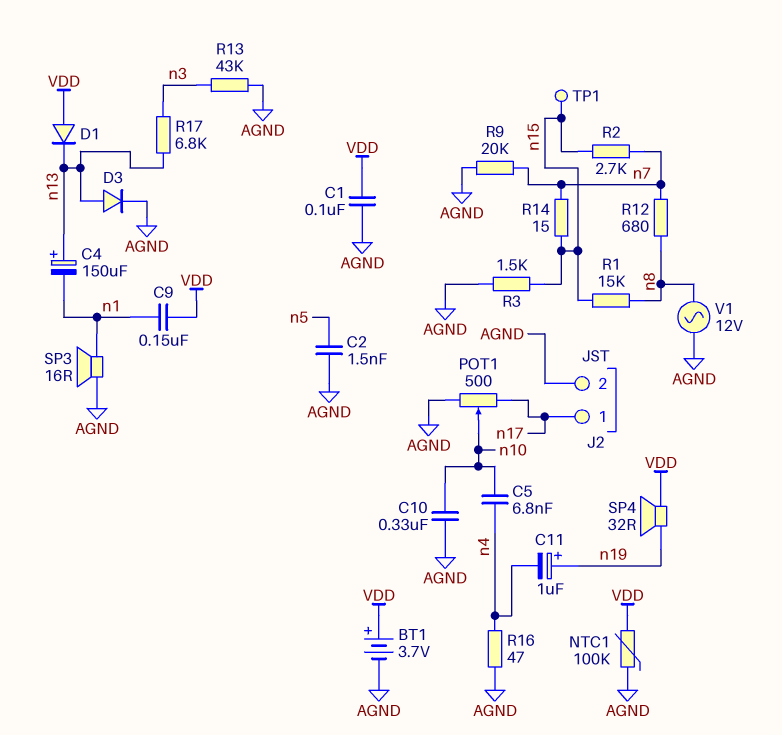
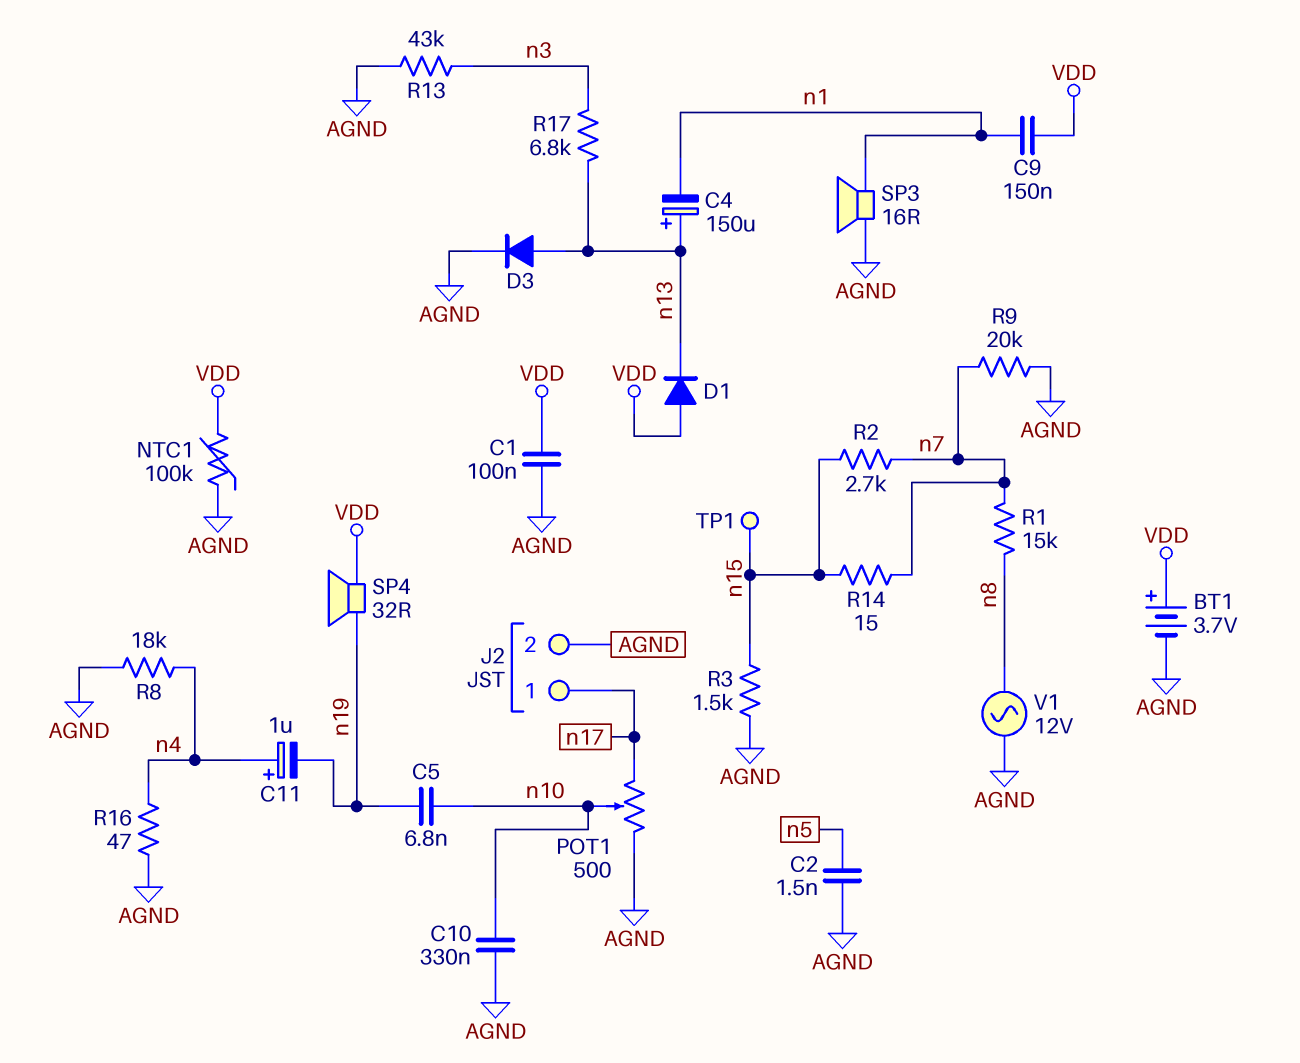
C5: 6.8nF (n4, n10) -> 6.8nF (n10, n19)
C11: 1uF (plus n19, minus n4) -> 1uF (plus n4, minus n19)
R1: 15k (n8, n15) -> 15k (n7, n8)
R8: none -> 18k (AGND, n4)
R12: 680 (n7, n8) -> none

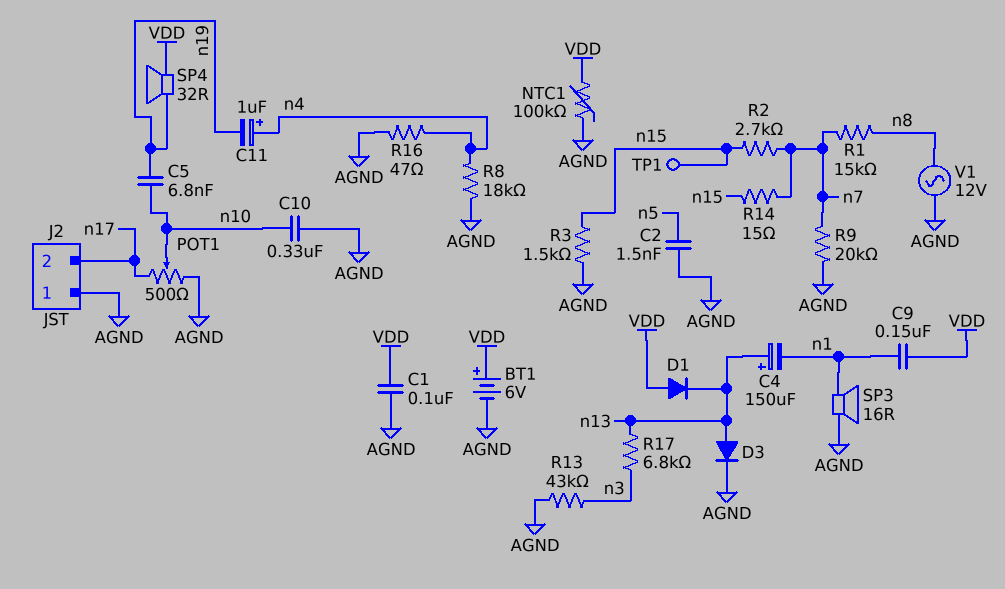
BT1: 3.7V (plus VDD, minus AGND) -> 6V (plus VDD, minus AGND)
J2 pin 1: n17 -> AGND
J2 pin 2: AGND -> n17

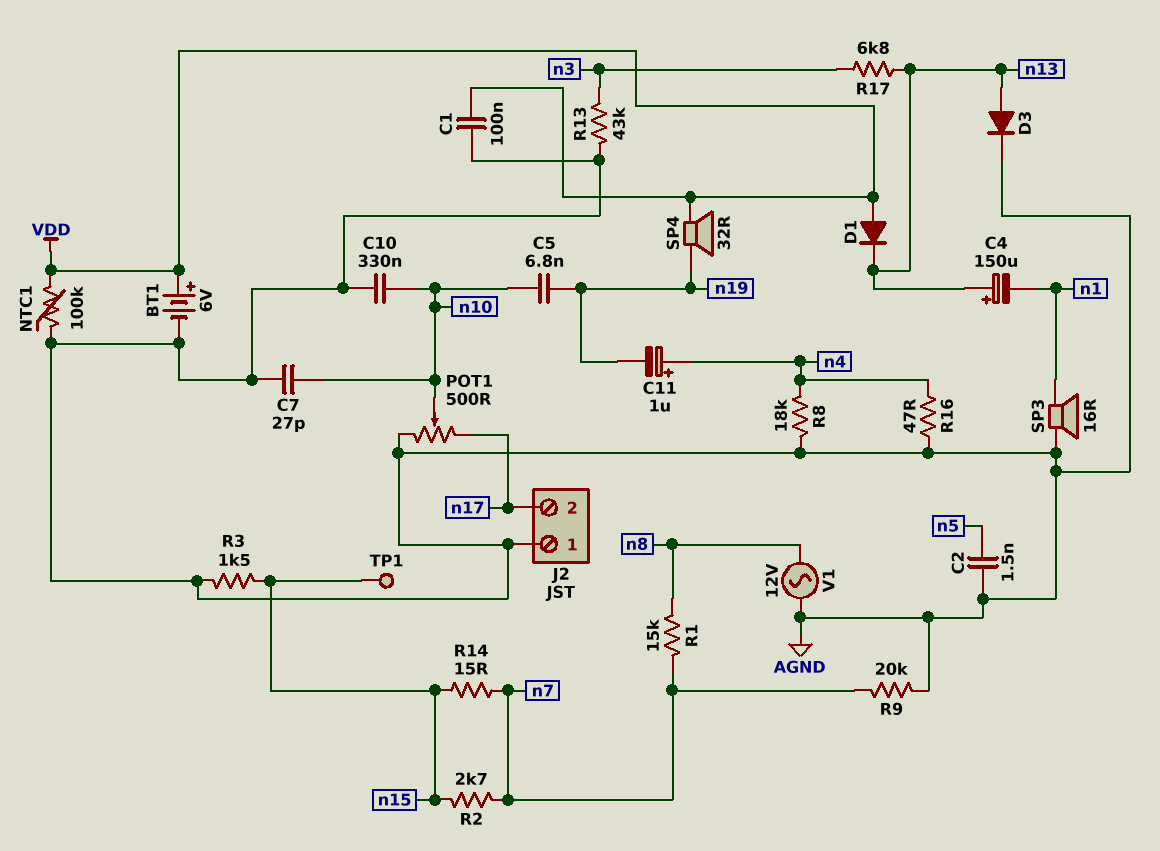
C7: none -> 27pF (AGND, n10)
C9: 150nF (VDD, n1) -> none

